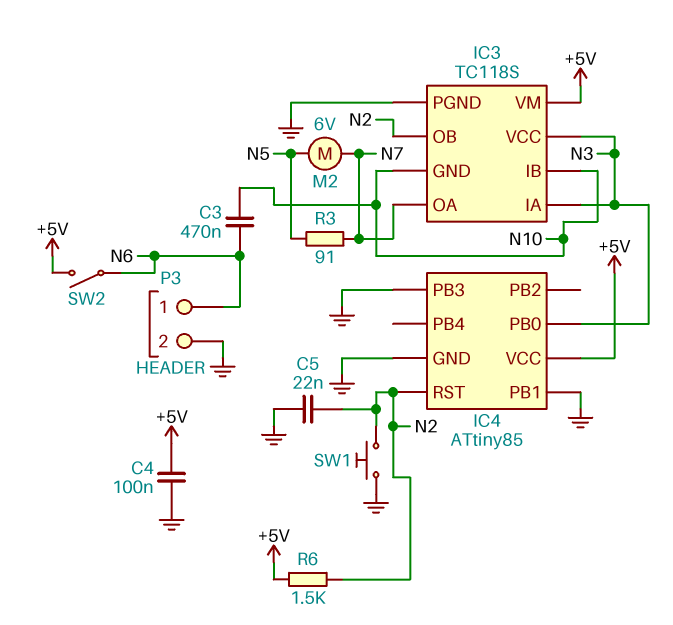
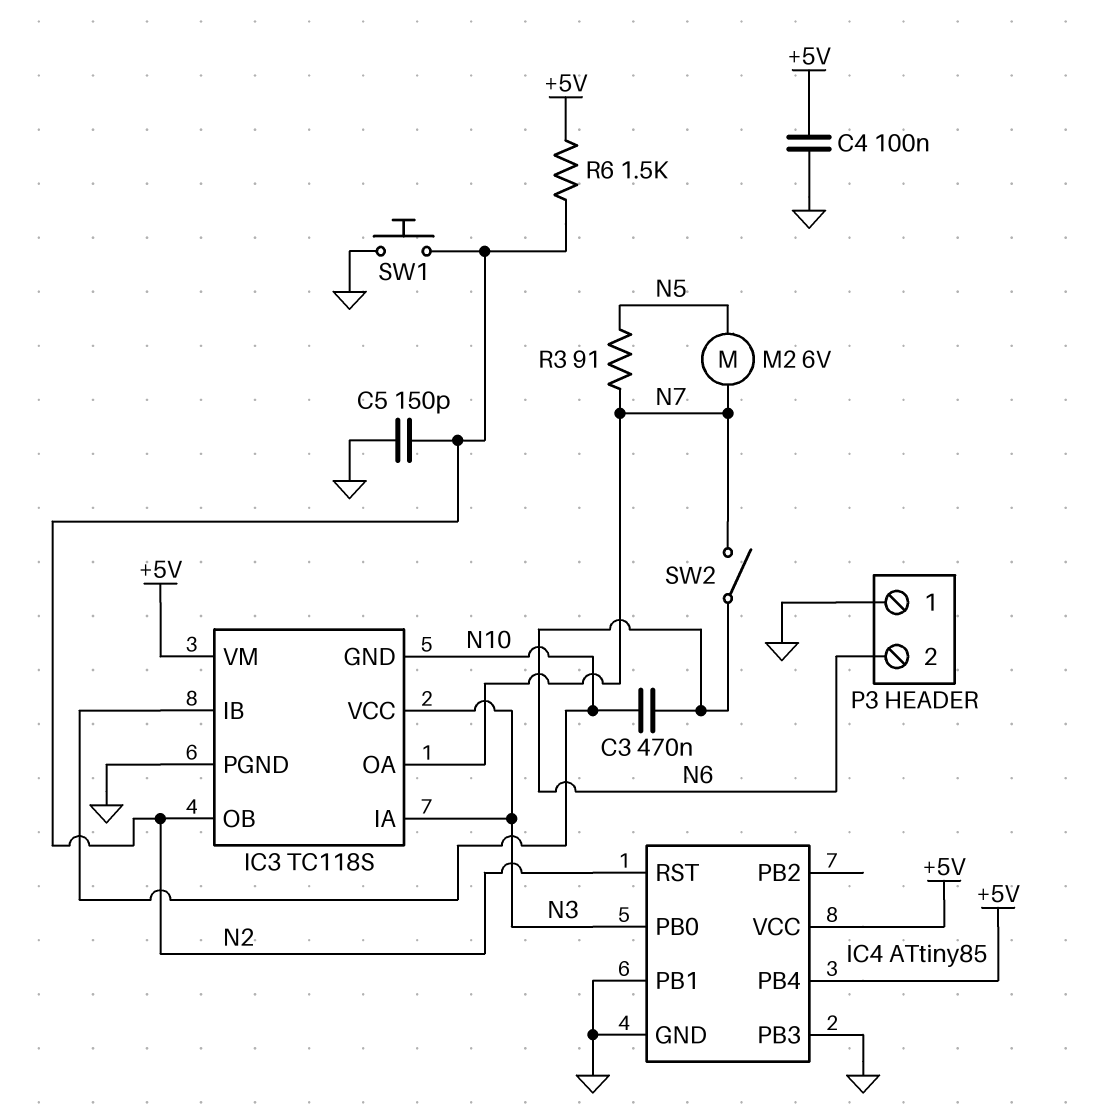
C5: 22nF (GND, N2) -> 150pF (GND, N2)
IC4 pin PB4: none -> +5V
P3 pin 1: N6 -> GND
P3 pin 2: GND -> N6
SW2: switch (+5V, N6) -> switch (N6, N7)

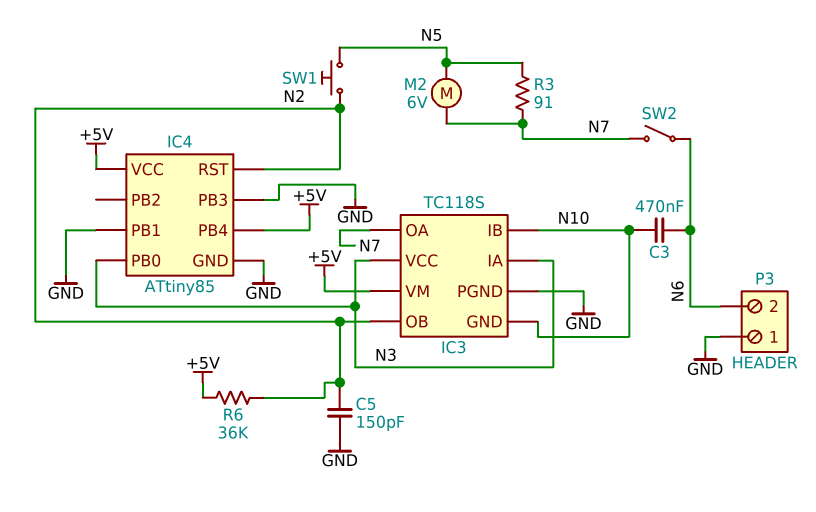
C4: 100nF (+5V, GND) -> none
R6: 1.5k (+5V, N2) -> 36k (+5V, N2)
SW1: button (GND, N2) -> button (N2, N5)

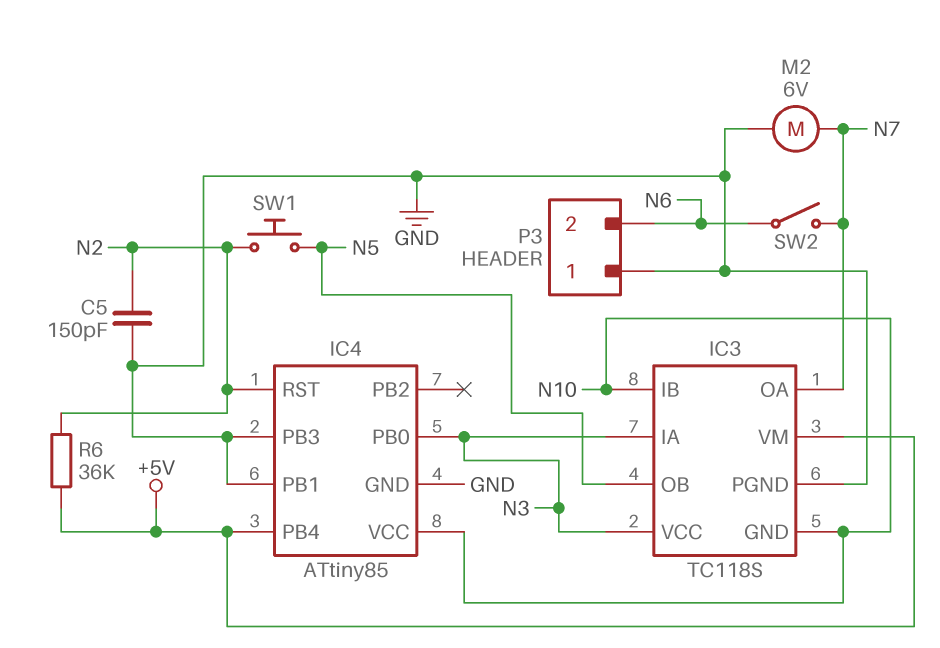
C3: 470nF (N6, N10) -> none
IC3 pin OB: N2 -> N5
IC4 pin VCC: +5V -> N10
M2: motor 6V (N5, N7) -> motor 6V (GND, N7)
R3: 91 (N5, N7) -> none

